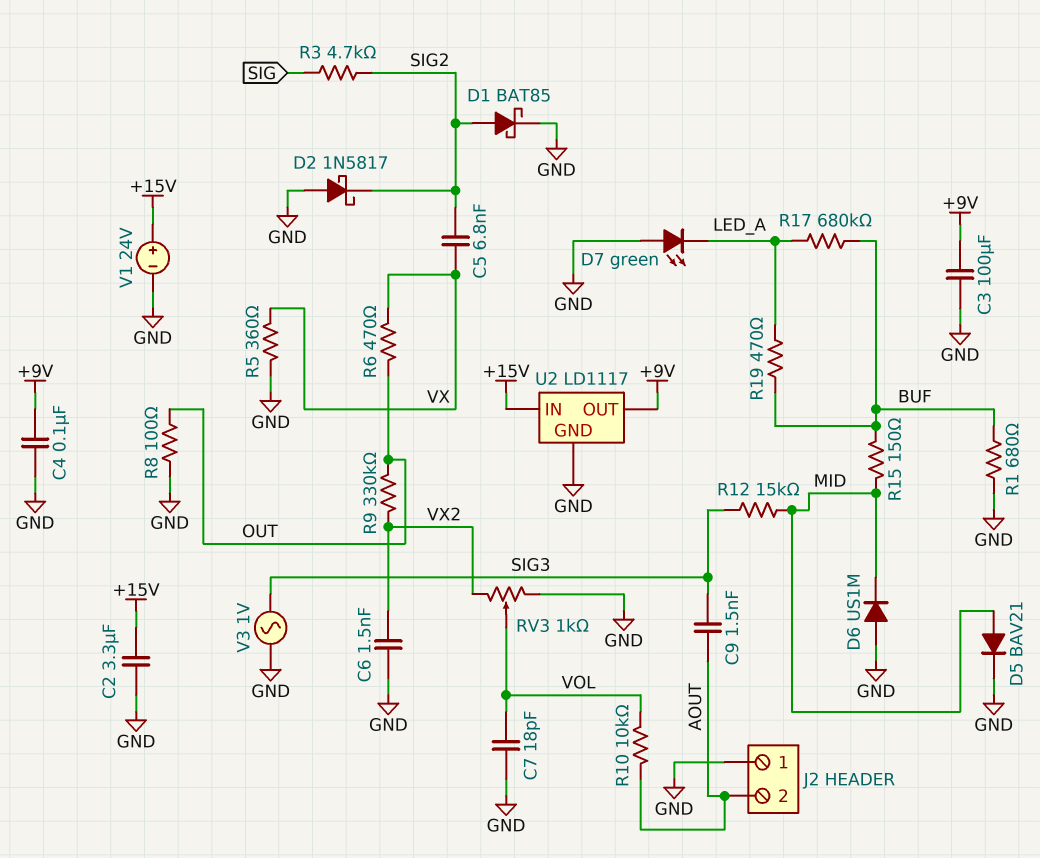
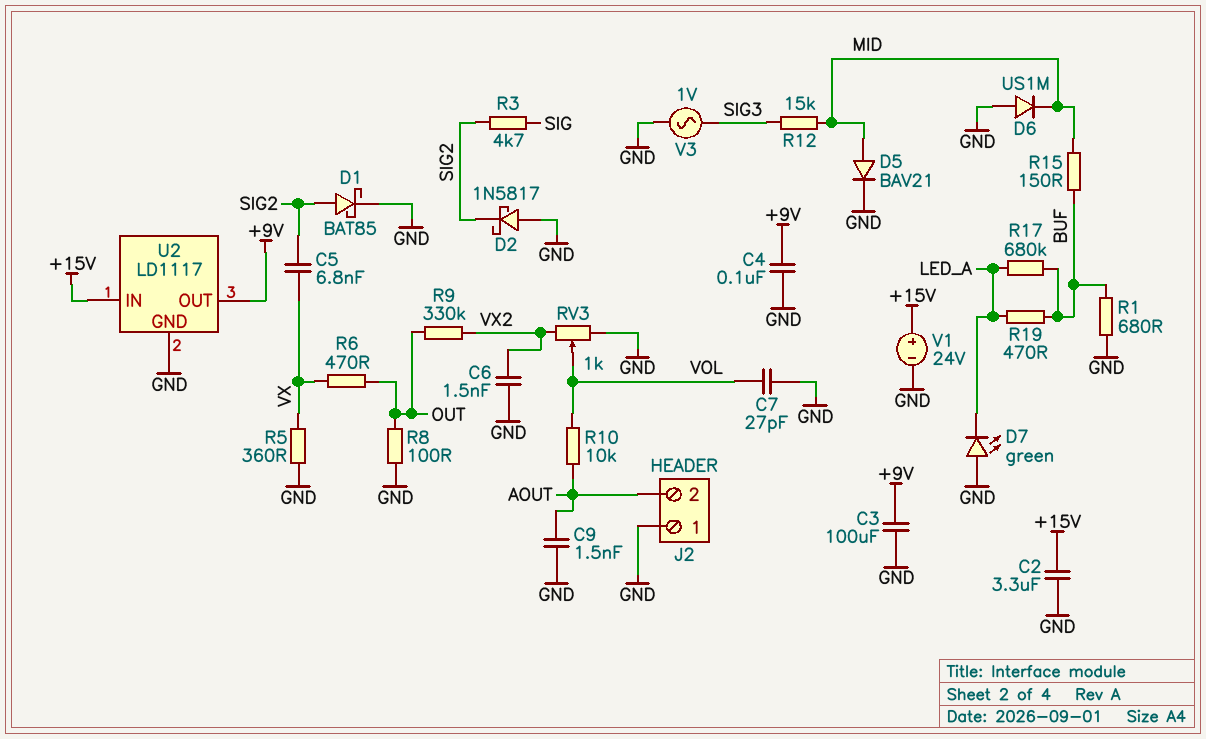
C7: 18pF (GND, VOL) -> 27pF (GND, VOL)
C9: 1.5nF (AOUT, SIG3) -> 1.5nF (AOUT, GND)

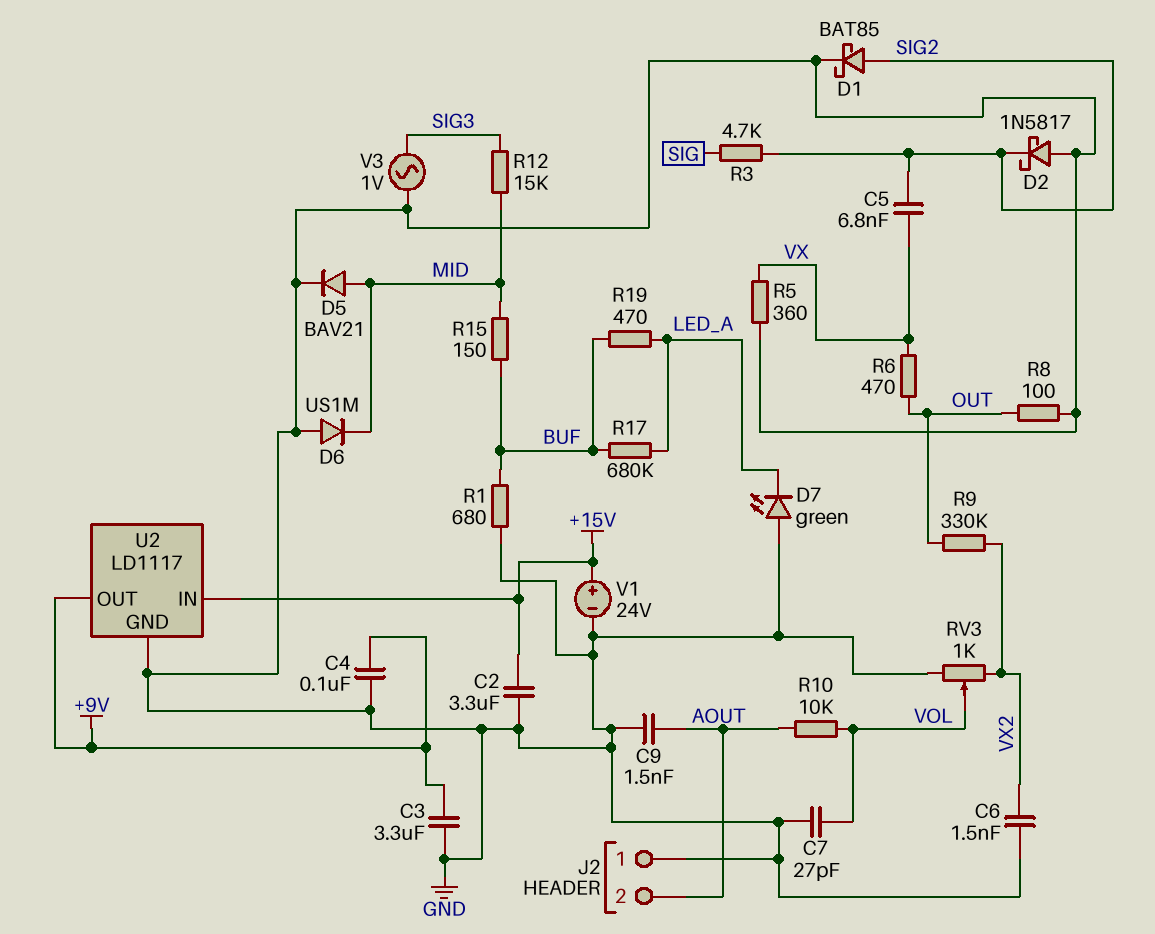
C3: 100uF (+9V, GND) -> 3.3uF (+9V, GND)

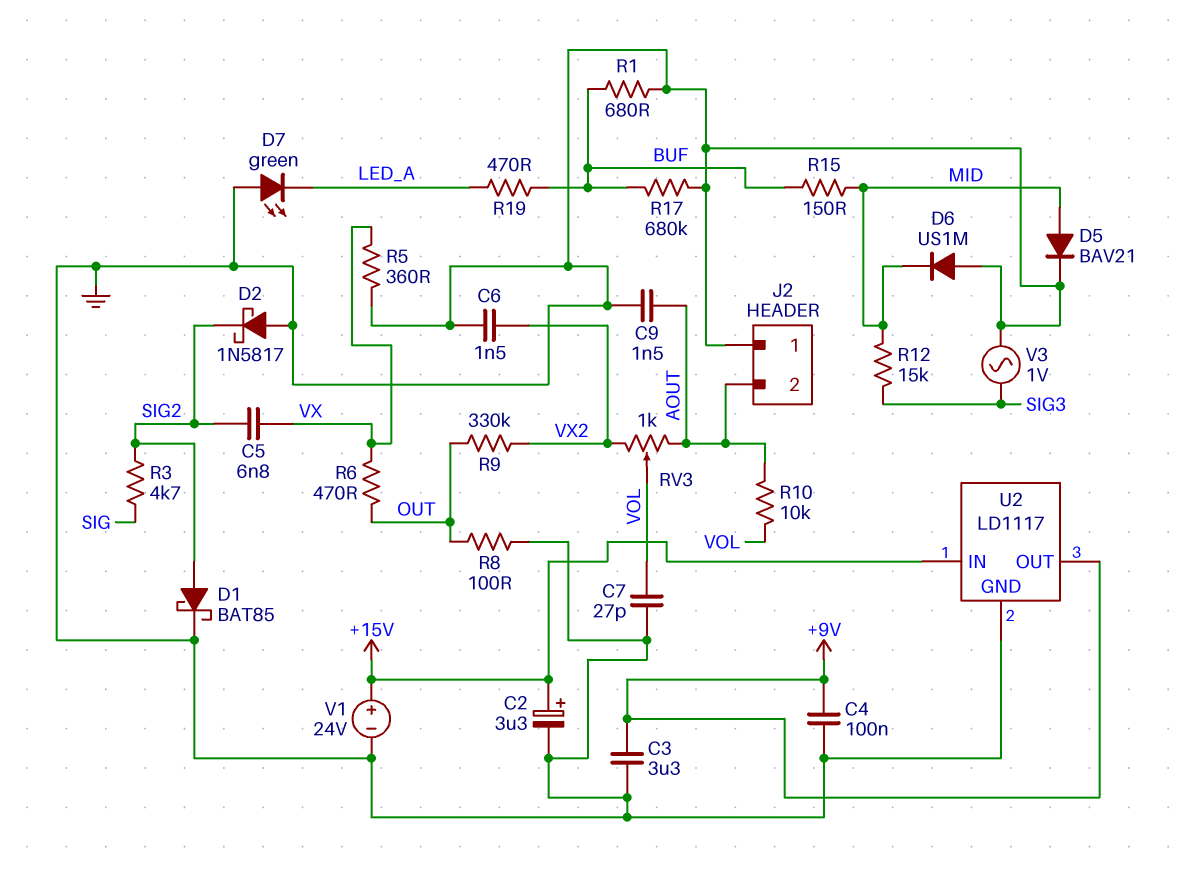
C2: 3.3uF (+15V, GND) -> 3.3uF (plus +15V, minus GND)
R17: 680k (BUF, LED_A) -> 680k (BUF, GND)
RV3: 1k (GND, VX2, wiper VOL) -> 1k (AOUT, VX2, wiper VOL)

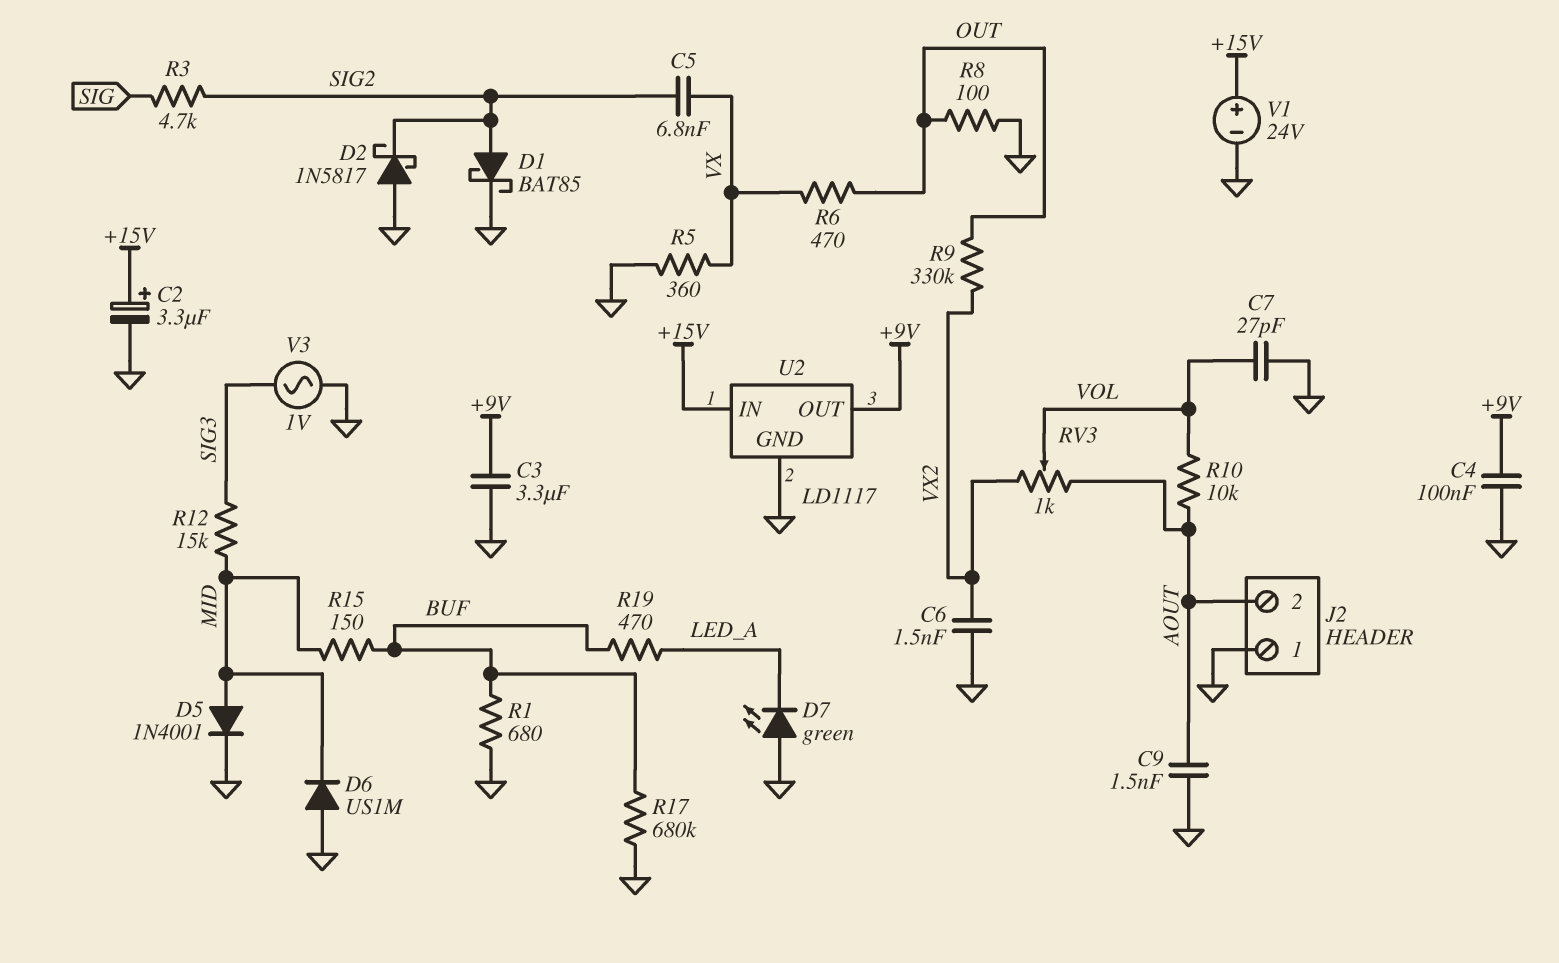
D5: diode BAV21 (A MID, K GND) -> diode 1N4001 (A MID, K GND)

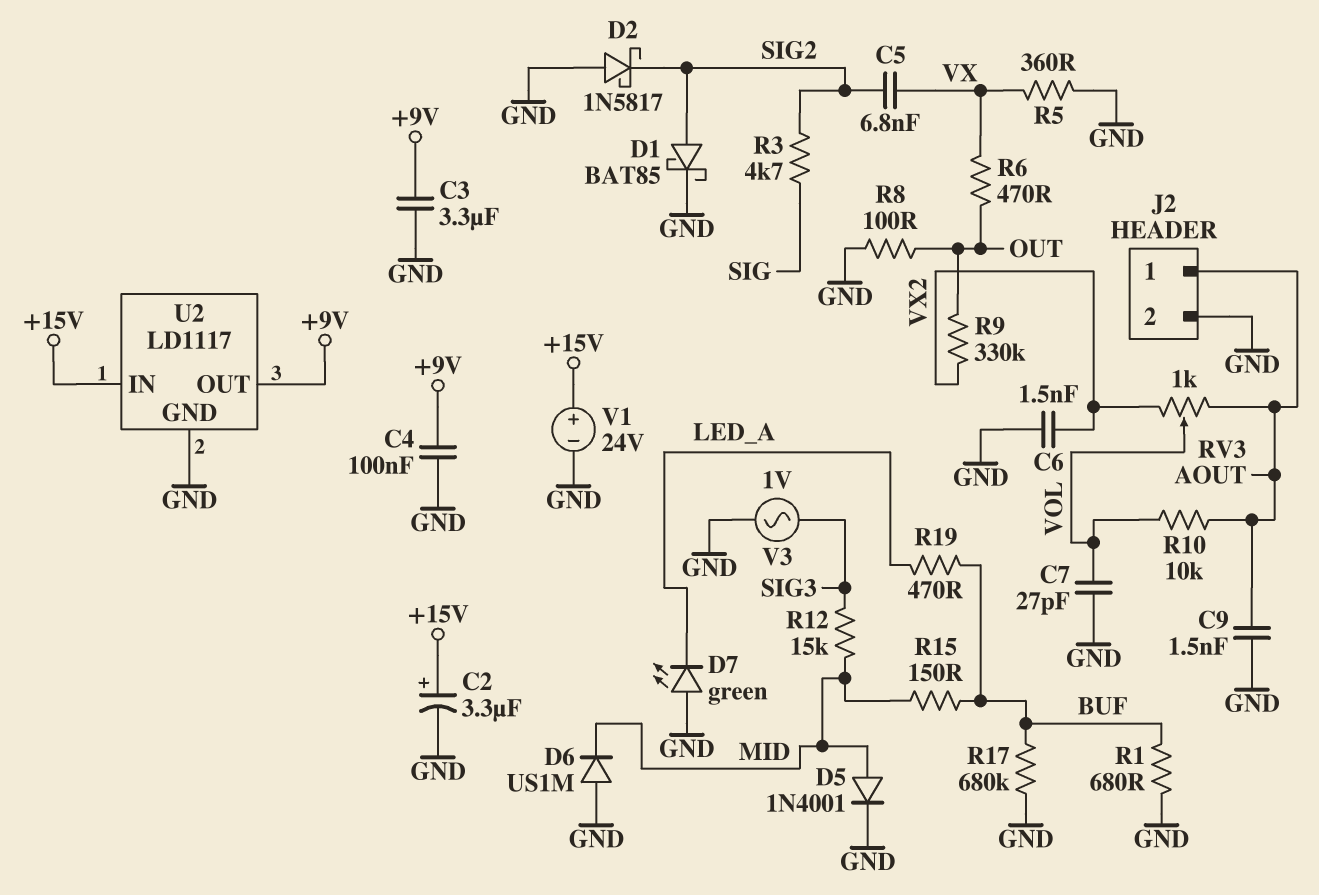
J2 pin 1: GND -> AOUT
J2 pin 2: AOUT -> GND

